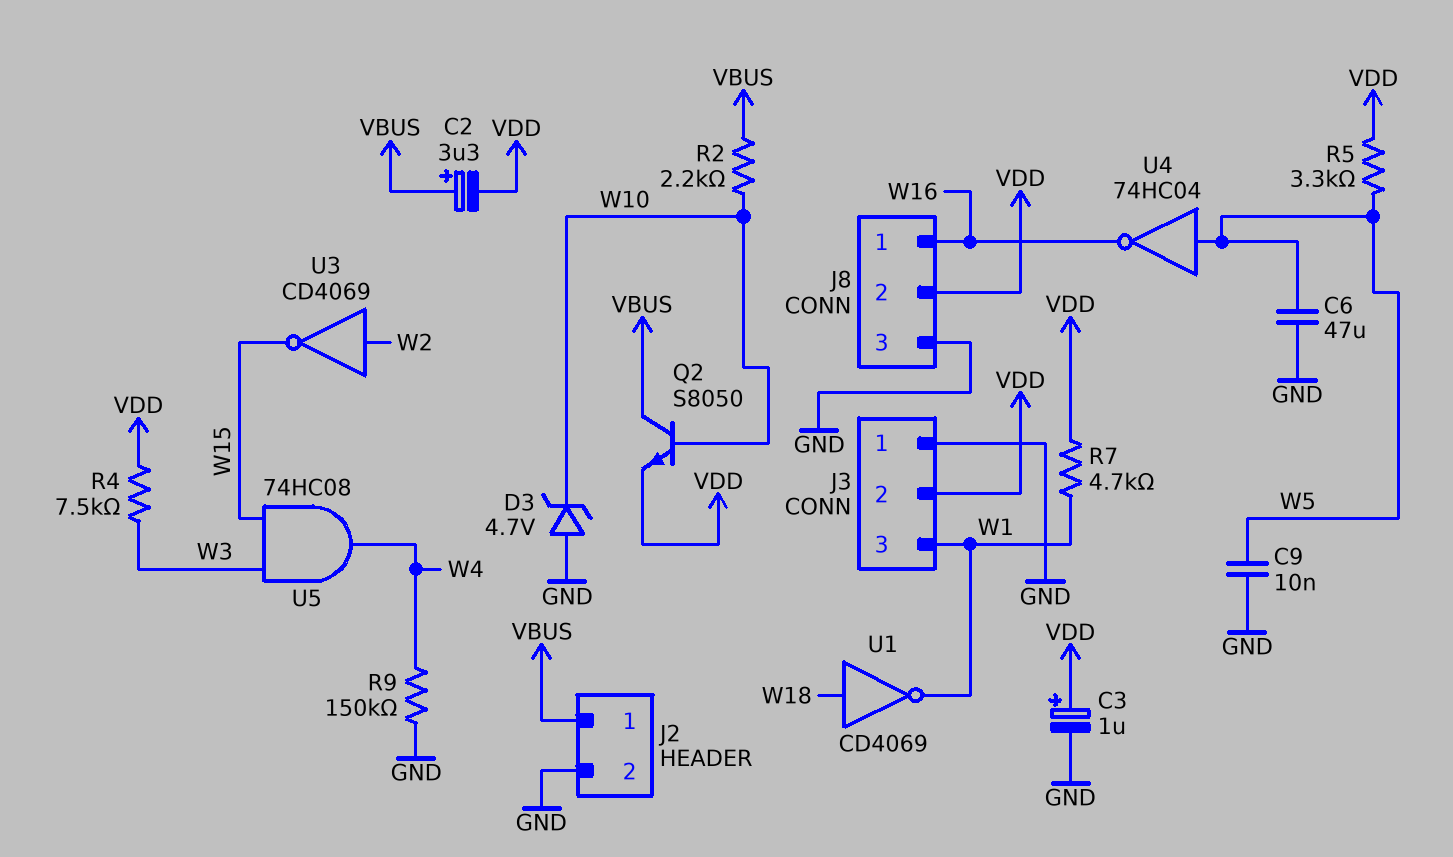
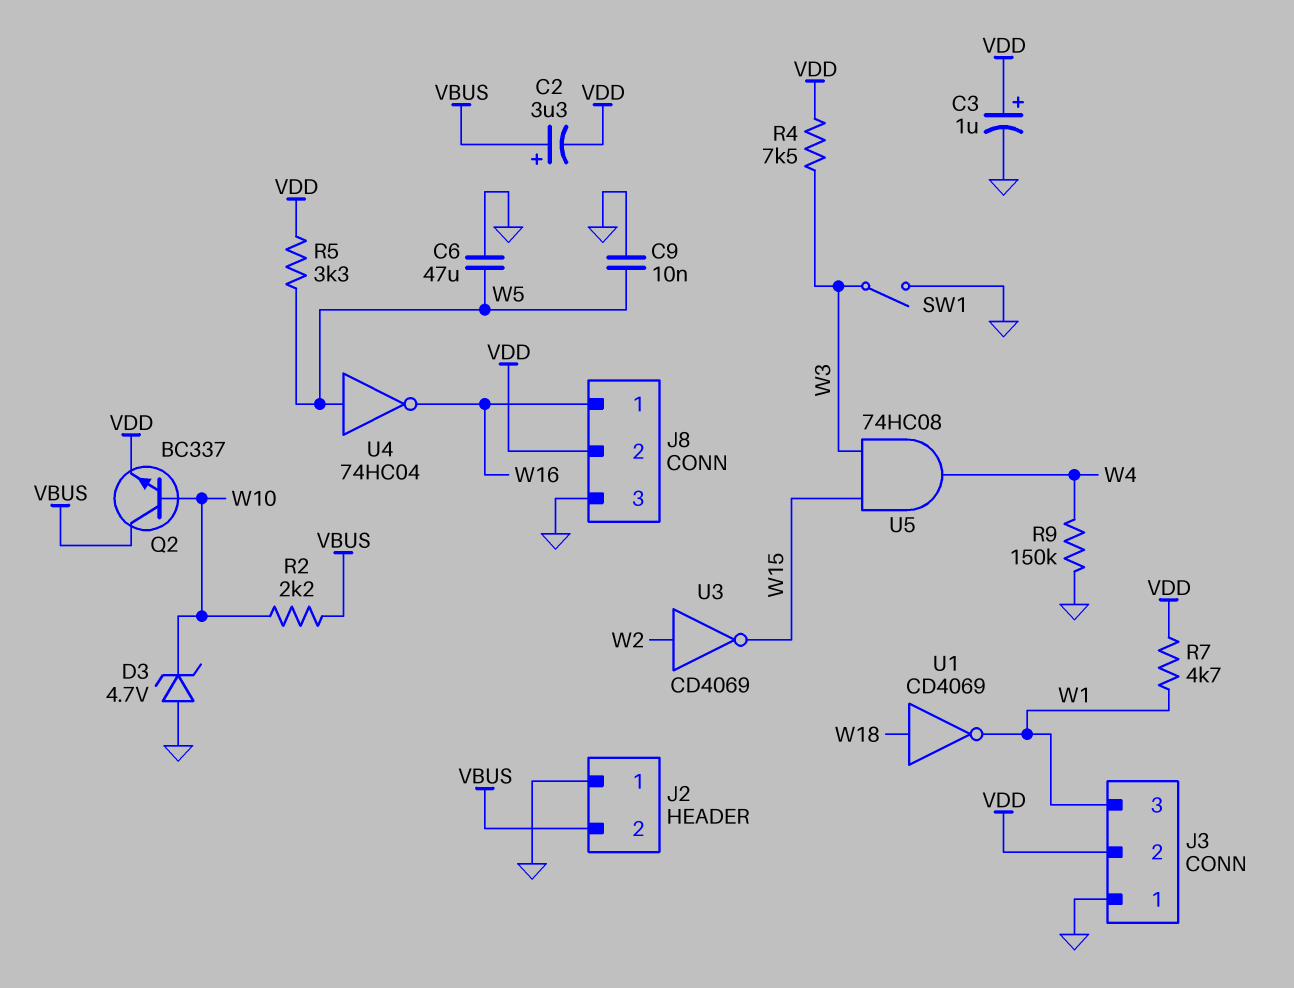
J2 pin 1: VBUS -> GND
J2 pin 2: GND -> VBUS
Q2: NPN S8050 (B W10, C VBUS, E VDD) -> NPN BC337 (B W10, C VBUS, E VDD)
SW1: none -> switch (GND, W3)

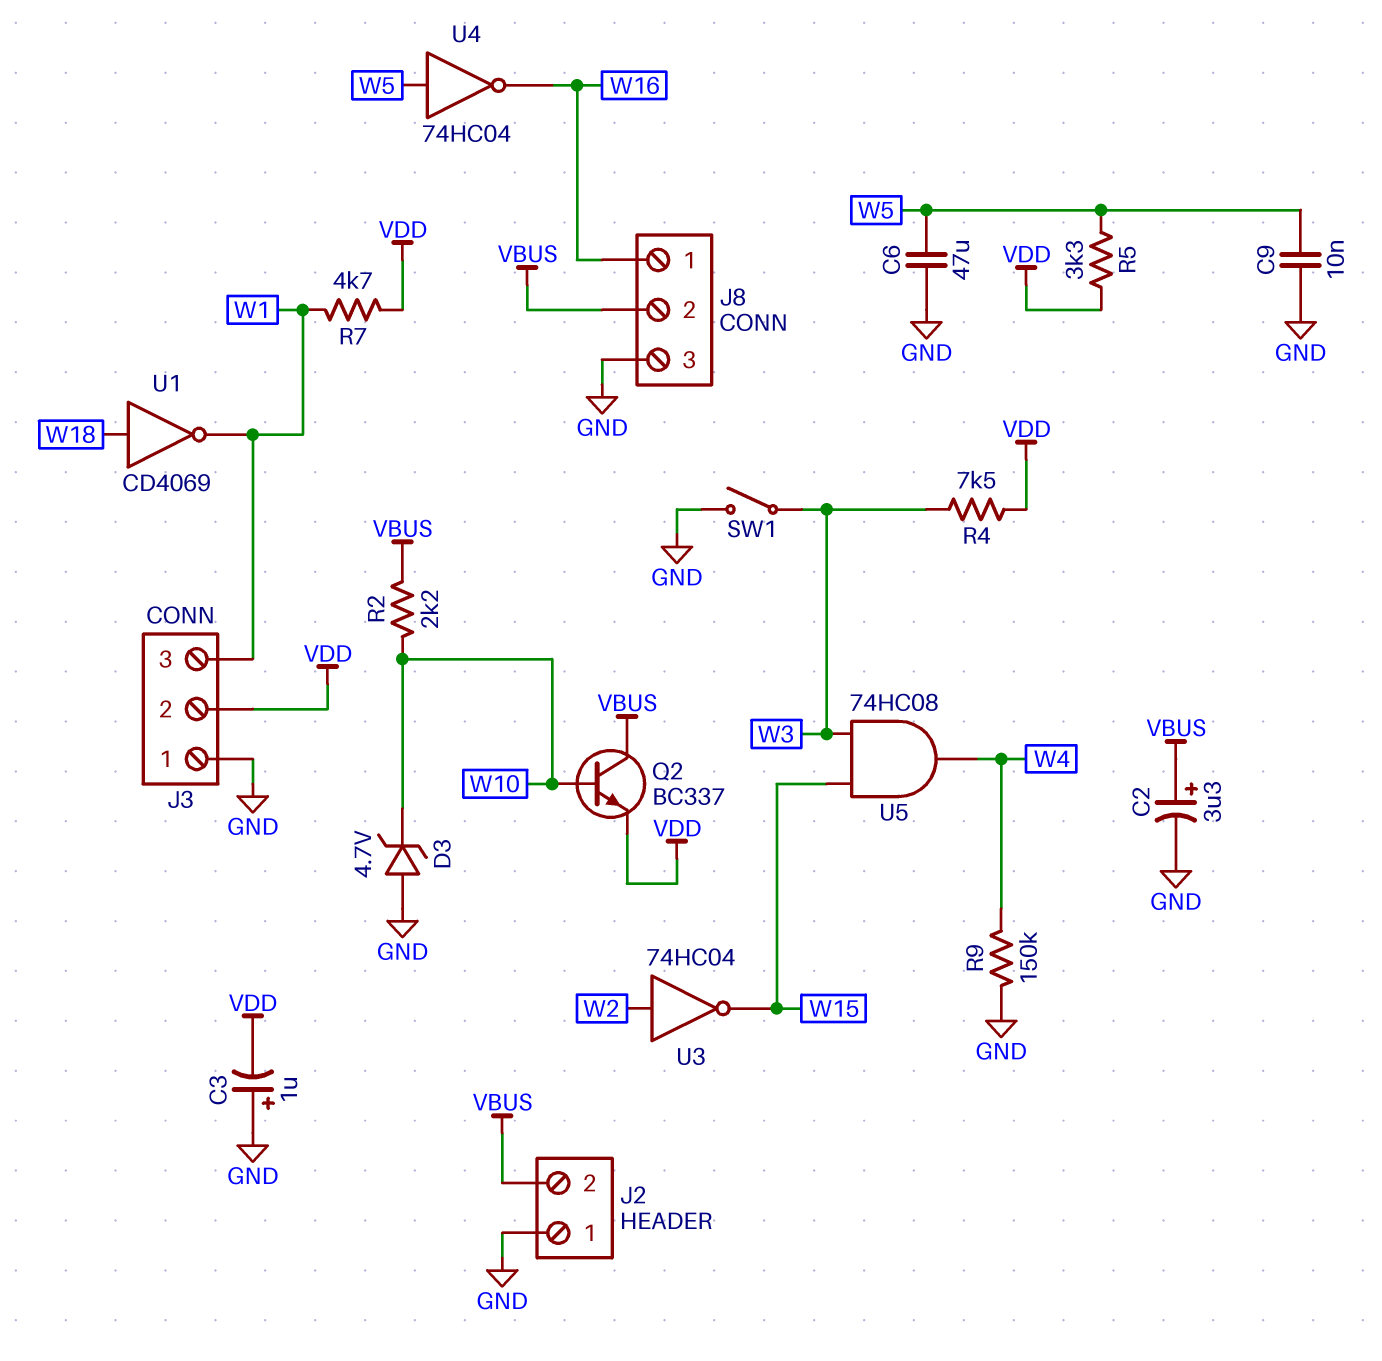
C2: 3.3uF (plus VBUS, minus VDD) -> 3.3uF (plus VBUS, minus GND)
C3: 1uF (plus VDD, minus GND) -> 1uF (plus GND, minus VDD)
J8 pin 2: VDD -> VBUS
U3: NOT CD4069 (in W2, out W15) -> NOT 74HC04 (in W2, out W15)

